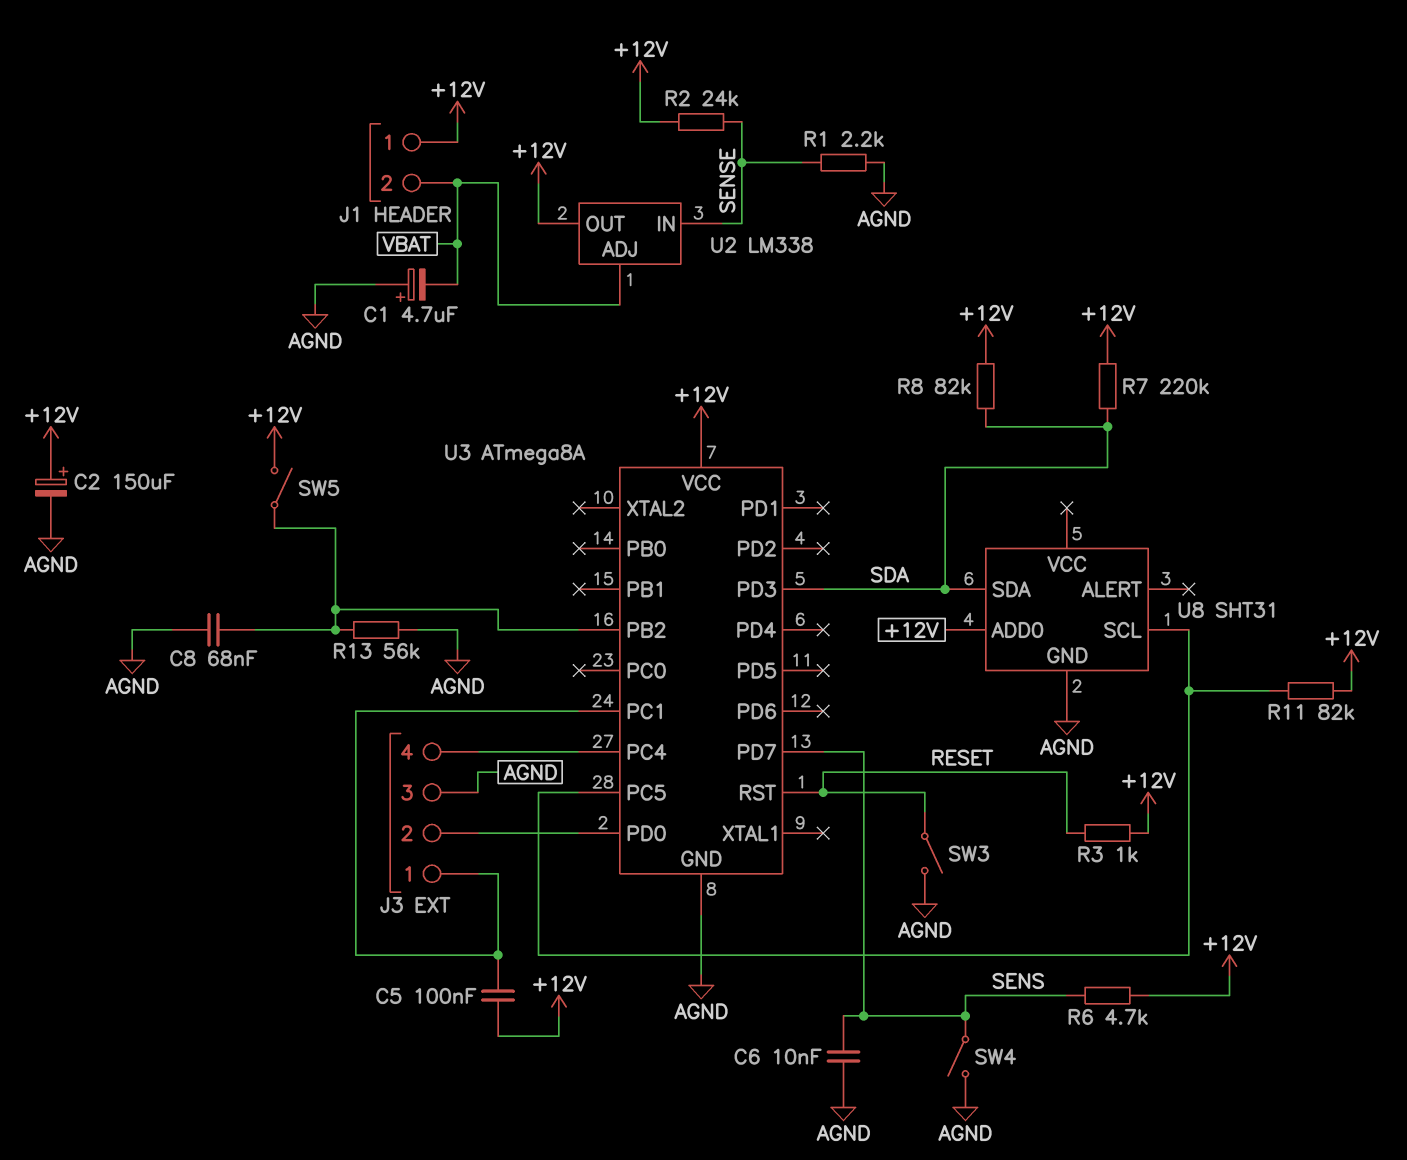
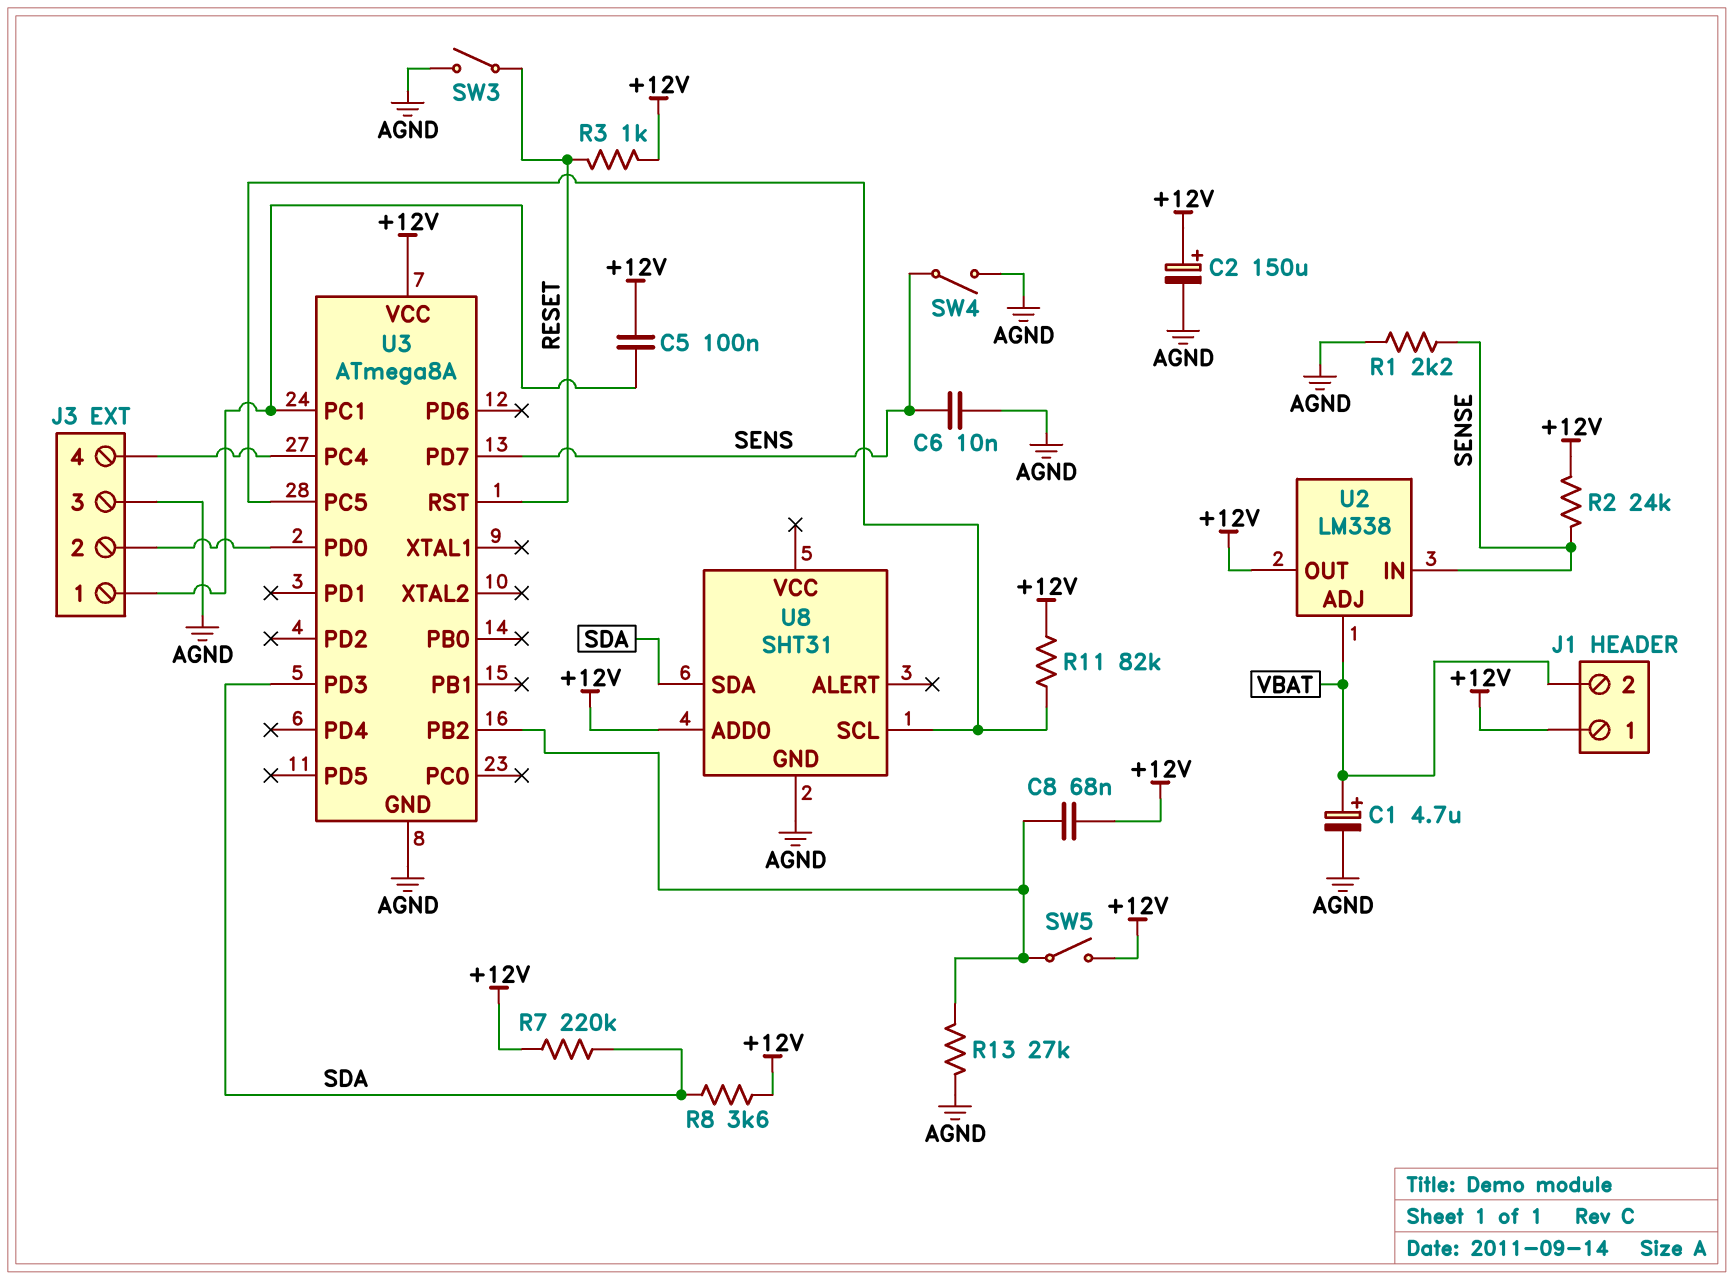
C1: 4.7uF (plus AGND, minus VBAT) -> 4.7uF (plus VBAT, minus AGND)
C8: 68nF (AGND, U3/PB2) -> 68nF (+12V, U3/PB2)
R6: 4.7k (+12V, SENS) -> none
R8: 82k (+12V, SDA) -> 3.6k (+12V, SDA)
R13: 56k (AGND, U3/PB2) -> 27k (AGND, U3/PB2)

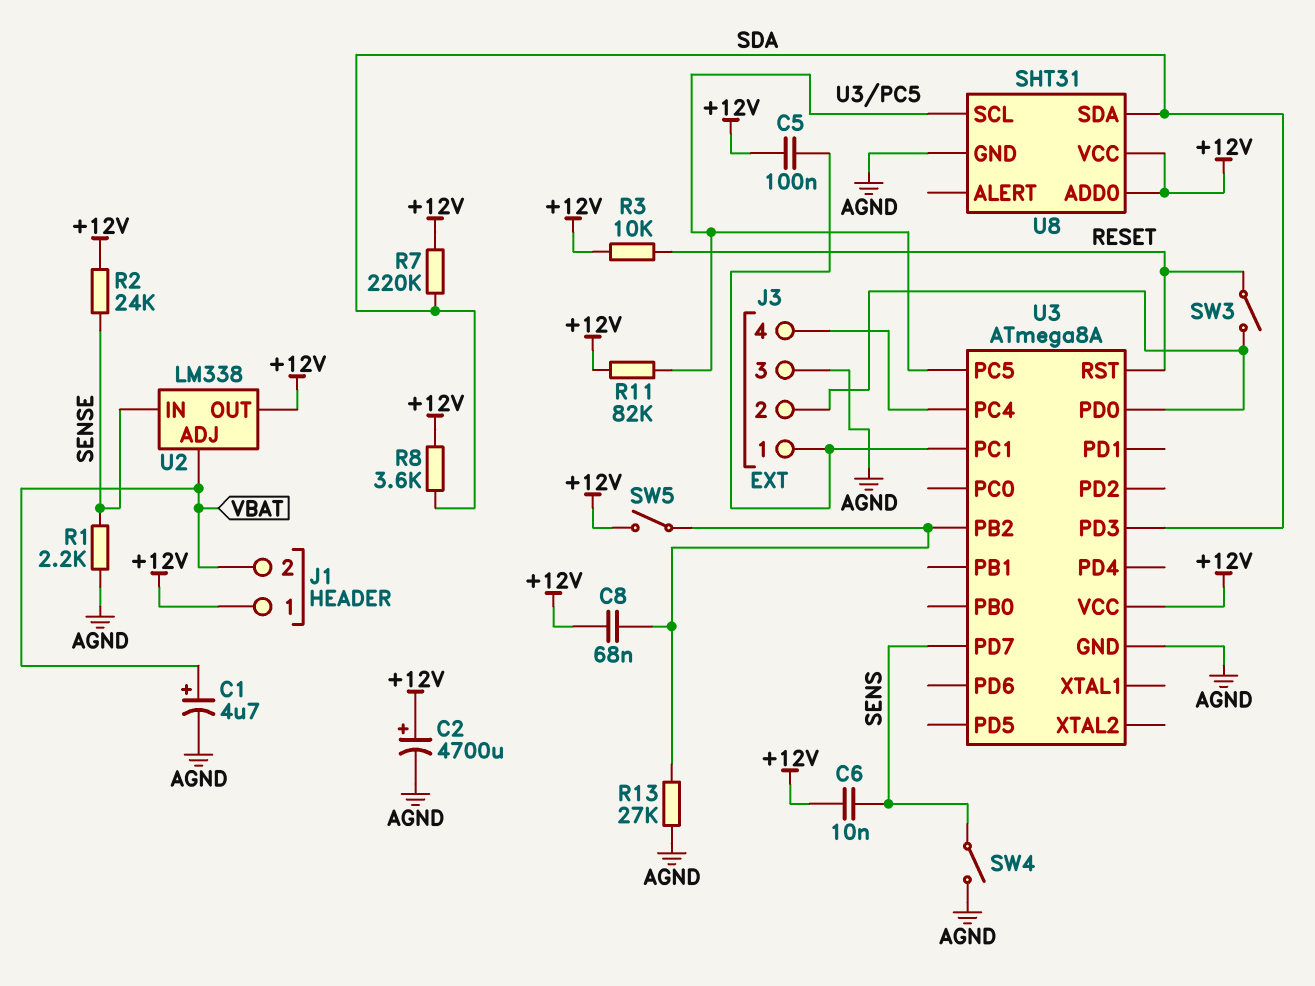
C2: 150uF (plus +12V, minus AGND) -> 4700uF (plus +12V, minus AGND)
C6: 10nF (AGND, SENS) -> 10nF (+12V, SENS)
R3: 1k (+12V, RESET) -> 10k (+12V, RESET)
SW3: switch (AGND, RESET) -> switch (J3/2, RESET)
U8 pin VCC: none -> +12V

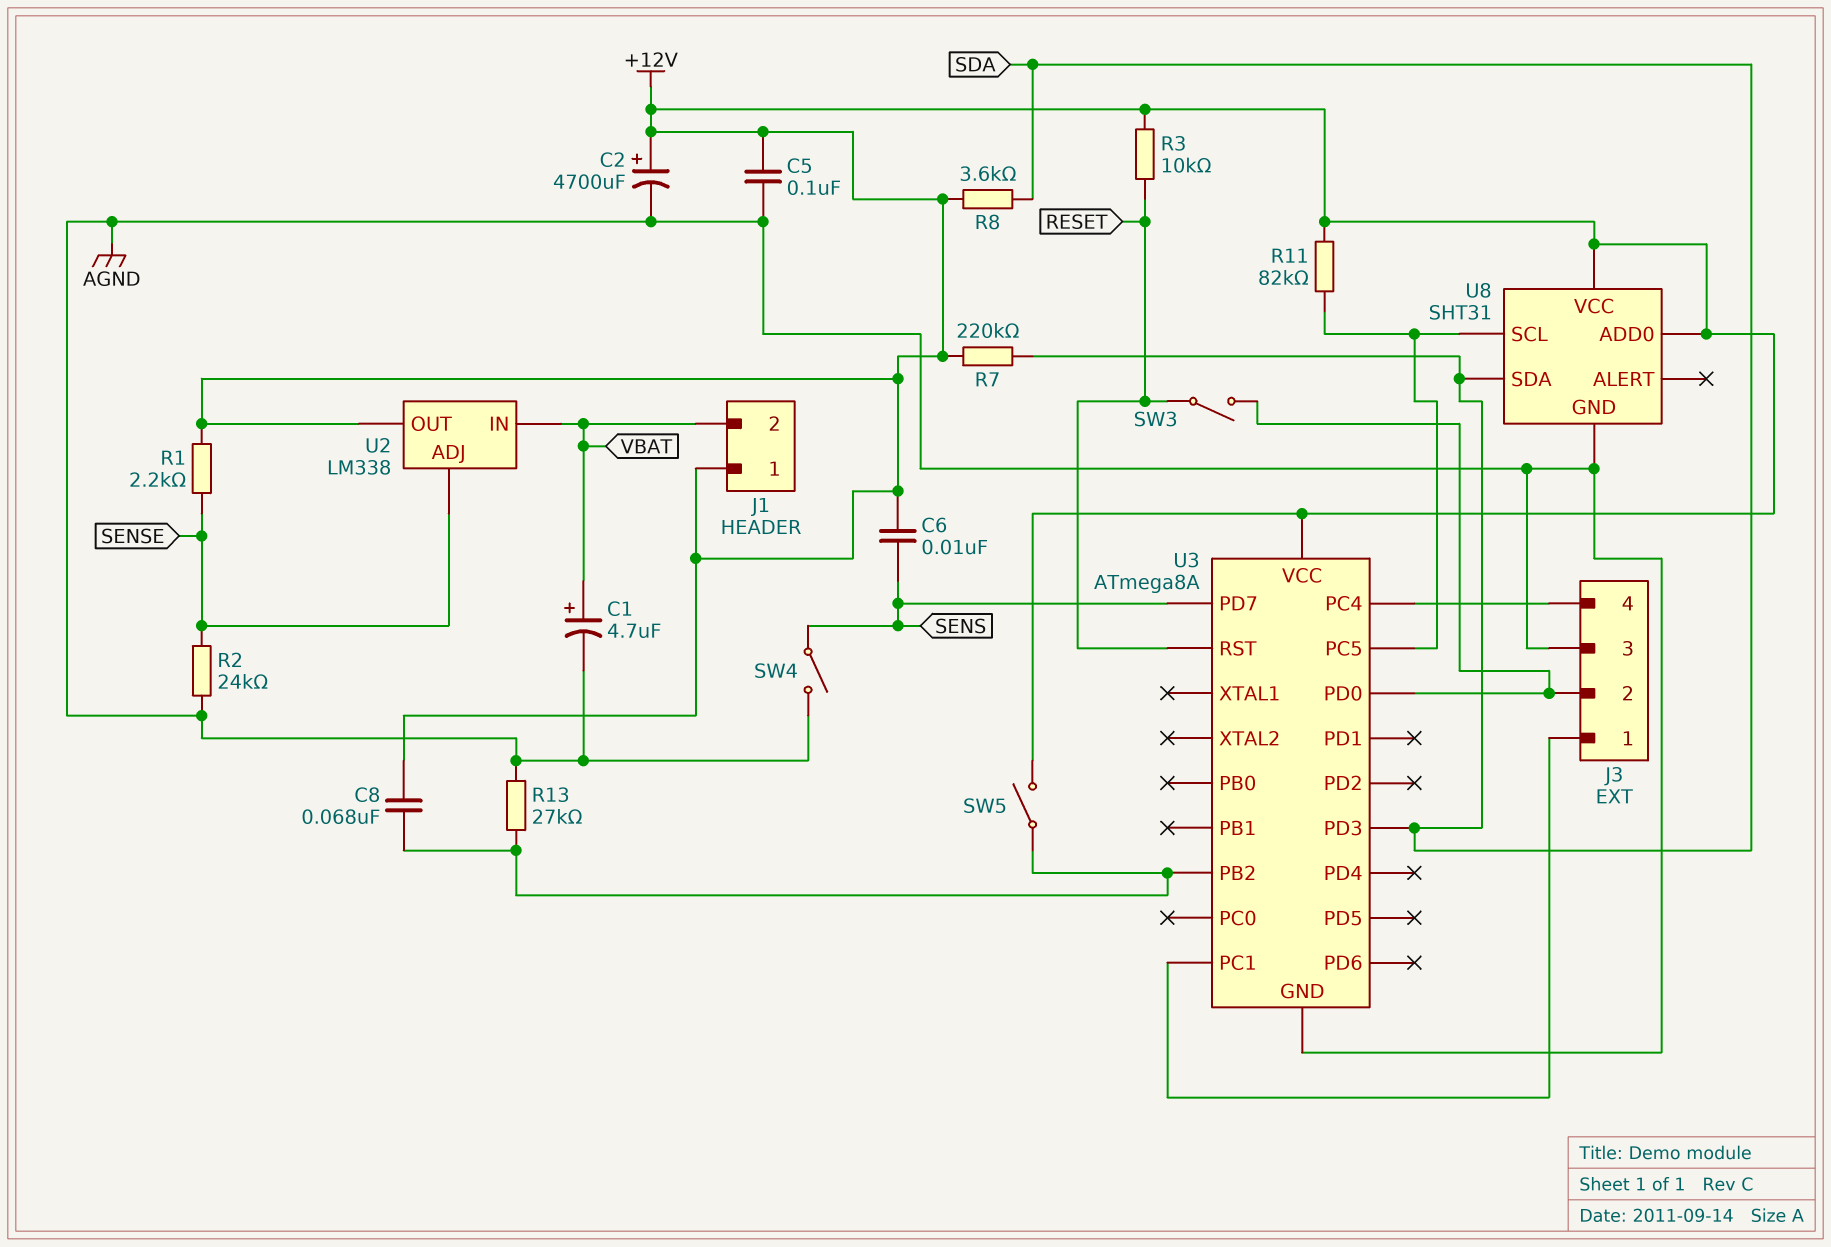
C5: 100nF (+12V, J3/1) -> 100nF (+12V, AGND)
R1: 2.2k (AGND, SENSE) -> 2.2k (+12V, SENSE)
R2: 24k (+12V, SENSE) -> 24k (AGND, SENSE)
U2 pin ADJ: VBAT -> SENSE
U2 pin IN: SENSE -> VBAT

